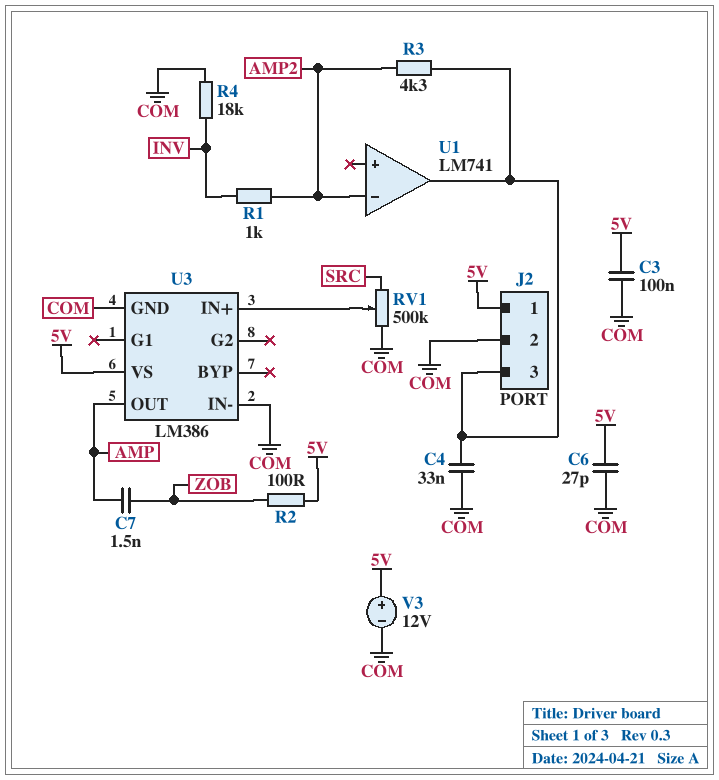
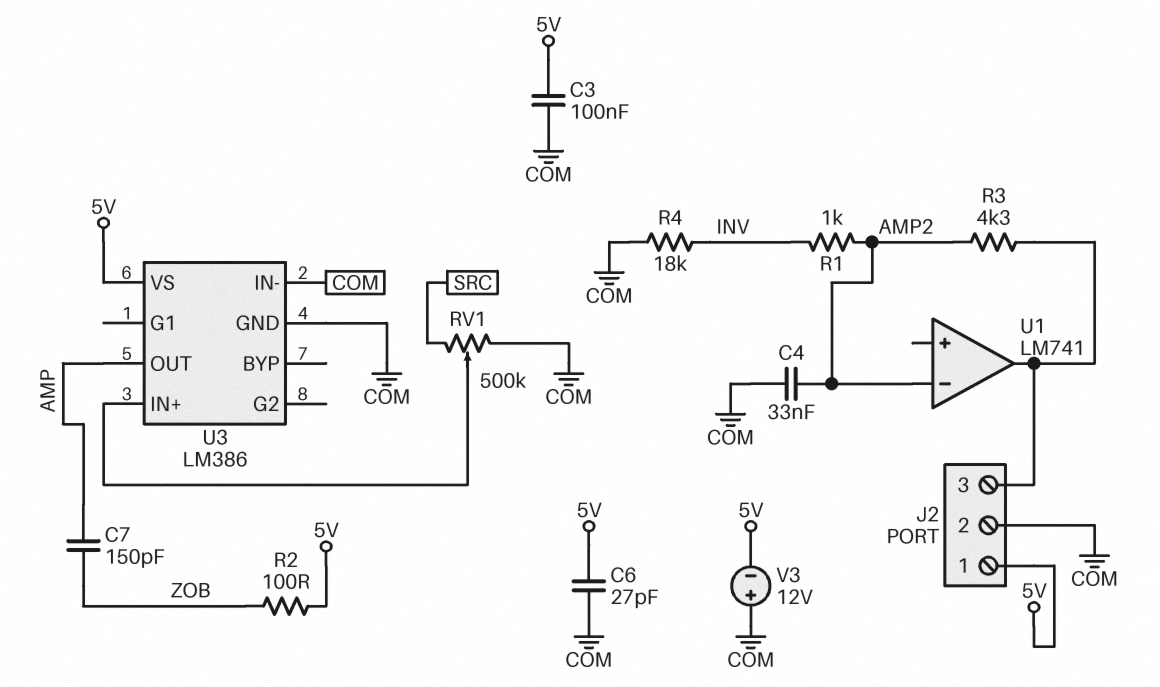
C4: 33nF (COM, J2/3) -> 33nF (AMP2, COM)
C7: 1.5nF (AMP, ZOB) -> 150pF (AMP, ZOB)
V3: 12V (plus 5V, minus COM) -> 12V (plus COM, minus 5V)

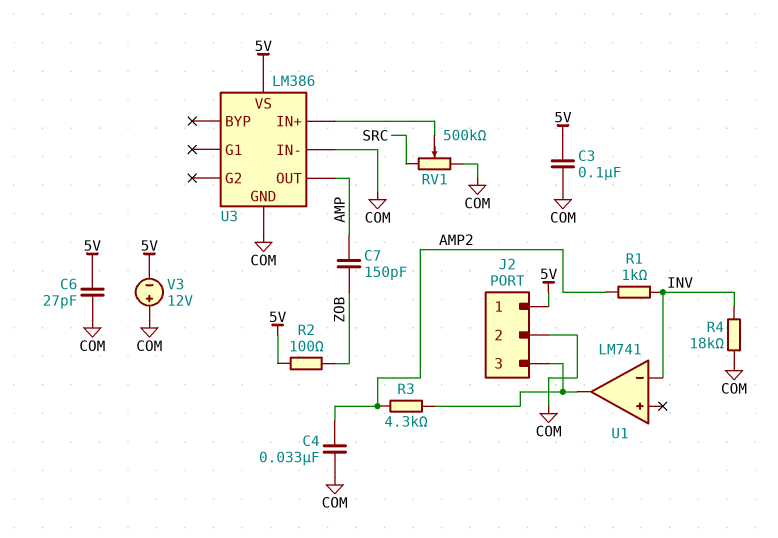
U1 pin in-: AMP2 -> INV

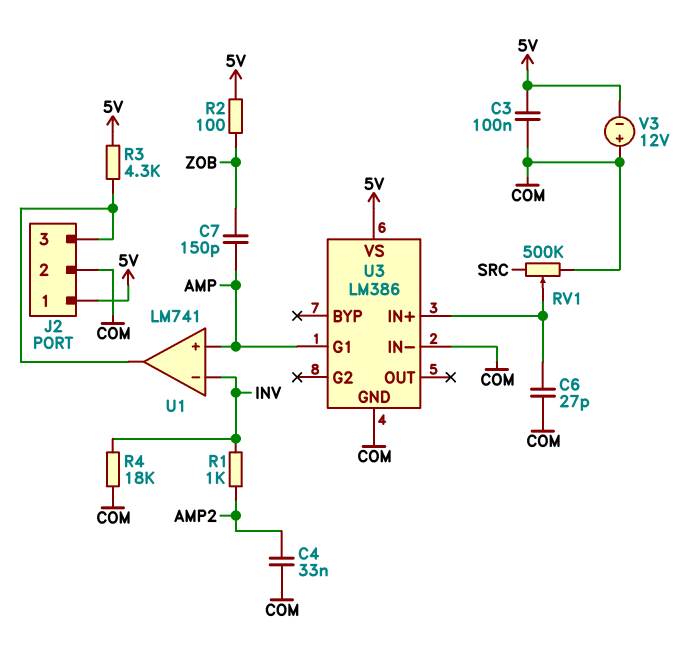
C6: 27pF (5V, COM) -> 27pF (COM, U3/IN+)
R3: 4.3k (AMP2, J2/3) -> 4.3k (5V, J2/3)
U1 pin in+: none -> AMP
U3 pin G1: none -> AMP
U3 pin OUT: AMP -> none

